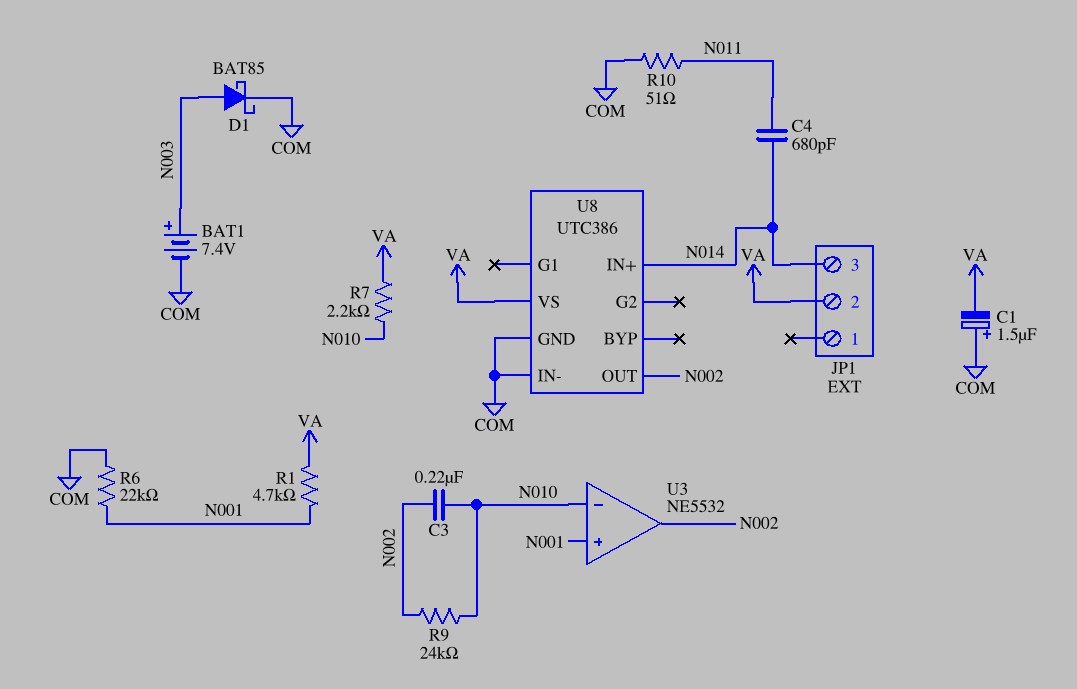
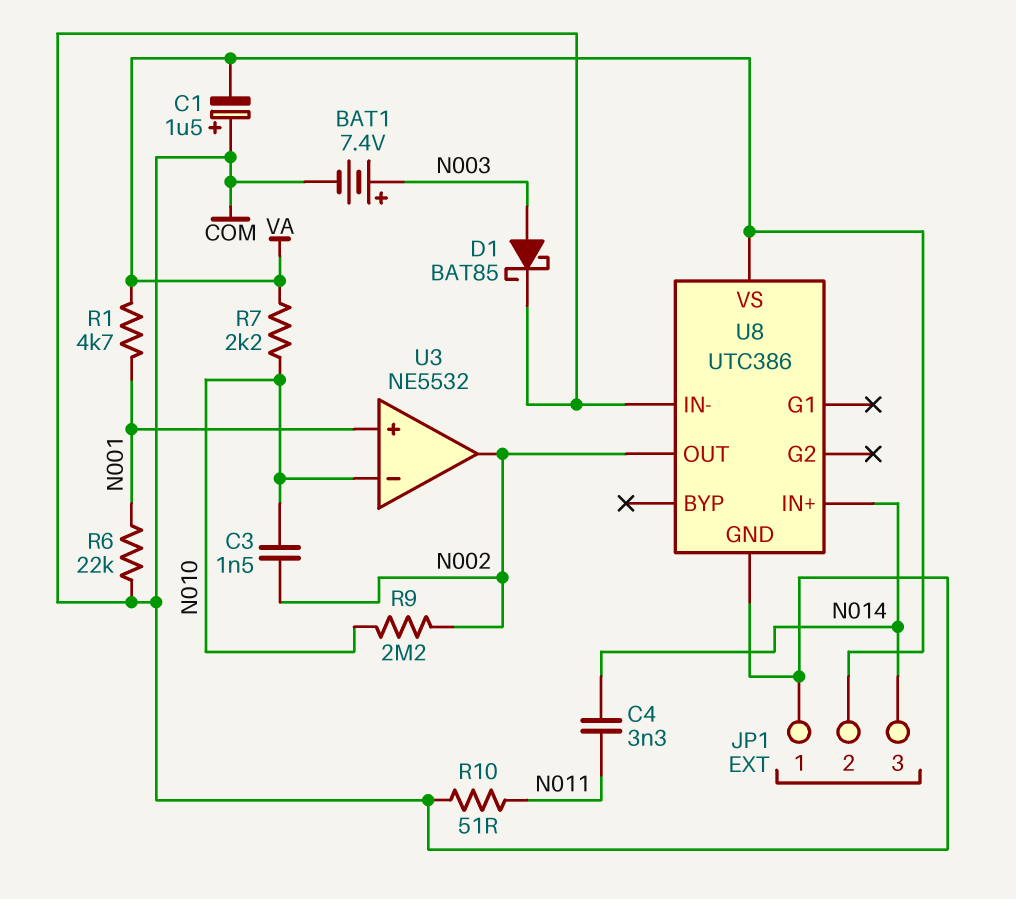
C3: 220nF (N002, N010) -> 1.5nF (N002, N010)
C4: 680pF (N011, N014) -> 3.3nF (N011, N014)
JP1 pin 1: none -> COM
R9: 24k (N002, N010) -> 2.2M (N002, N010)

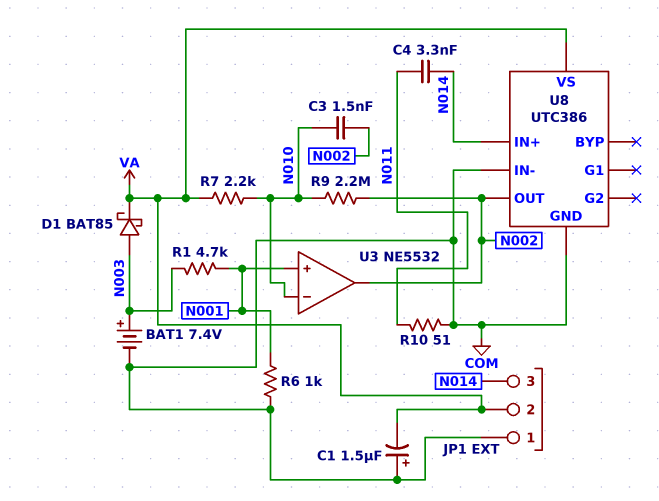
D1: schottky BAT85 (A N003, K COM) -> schottky BAT85 (A N003, K VA)
R1: 4.7k (N001, VA) -> 4.7k (N001, N003)
R6: 22k (COM, N001) -> 1k (COM, N001)

